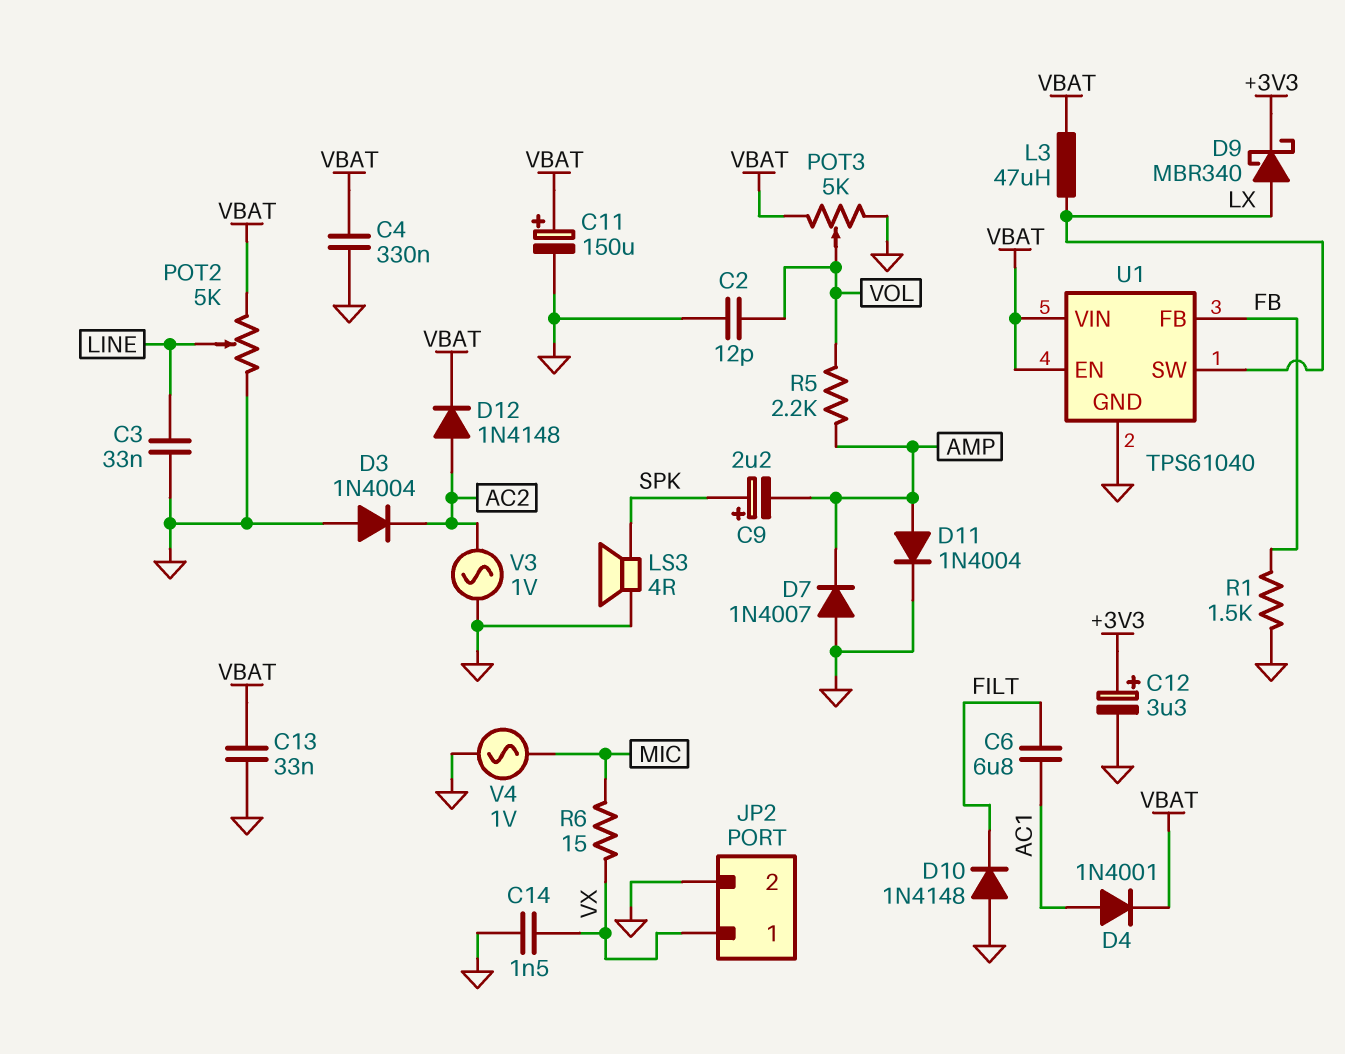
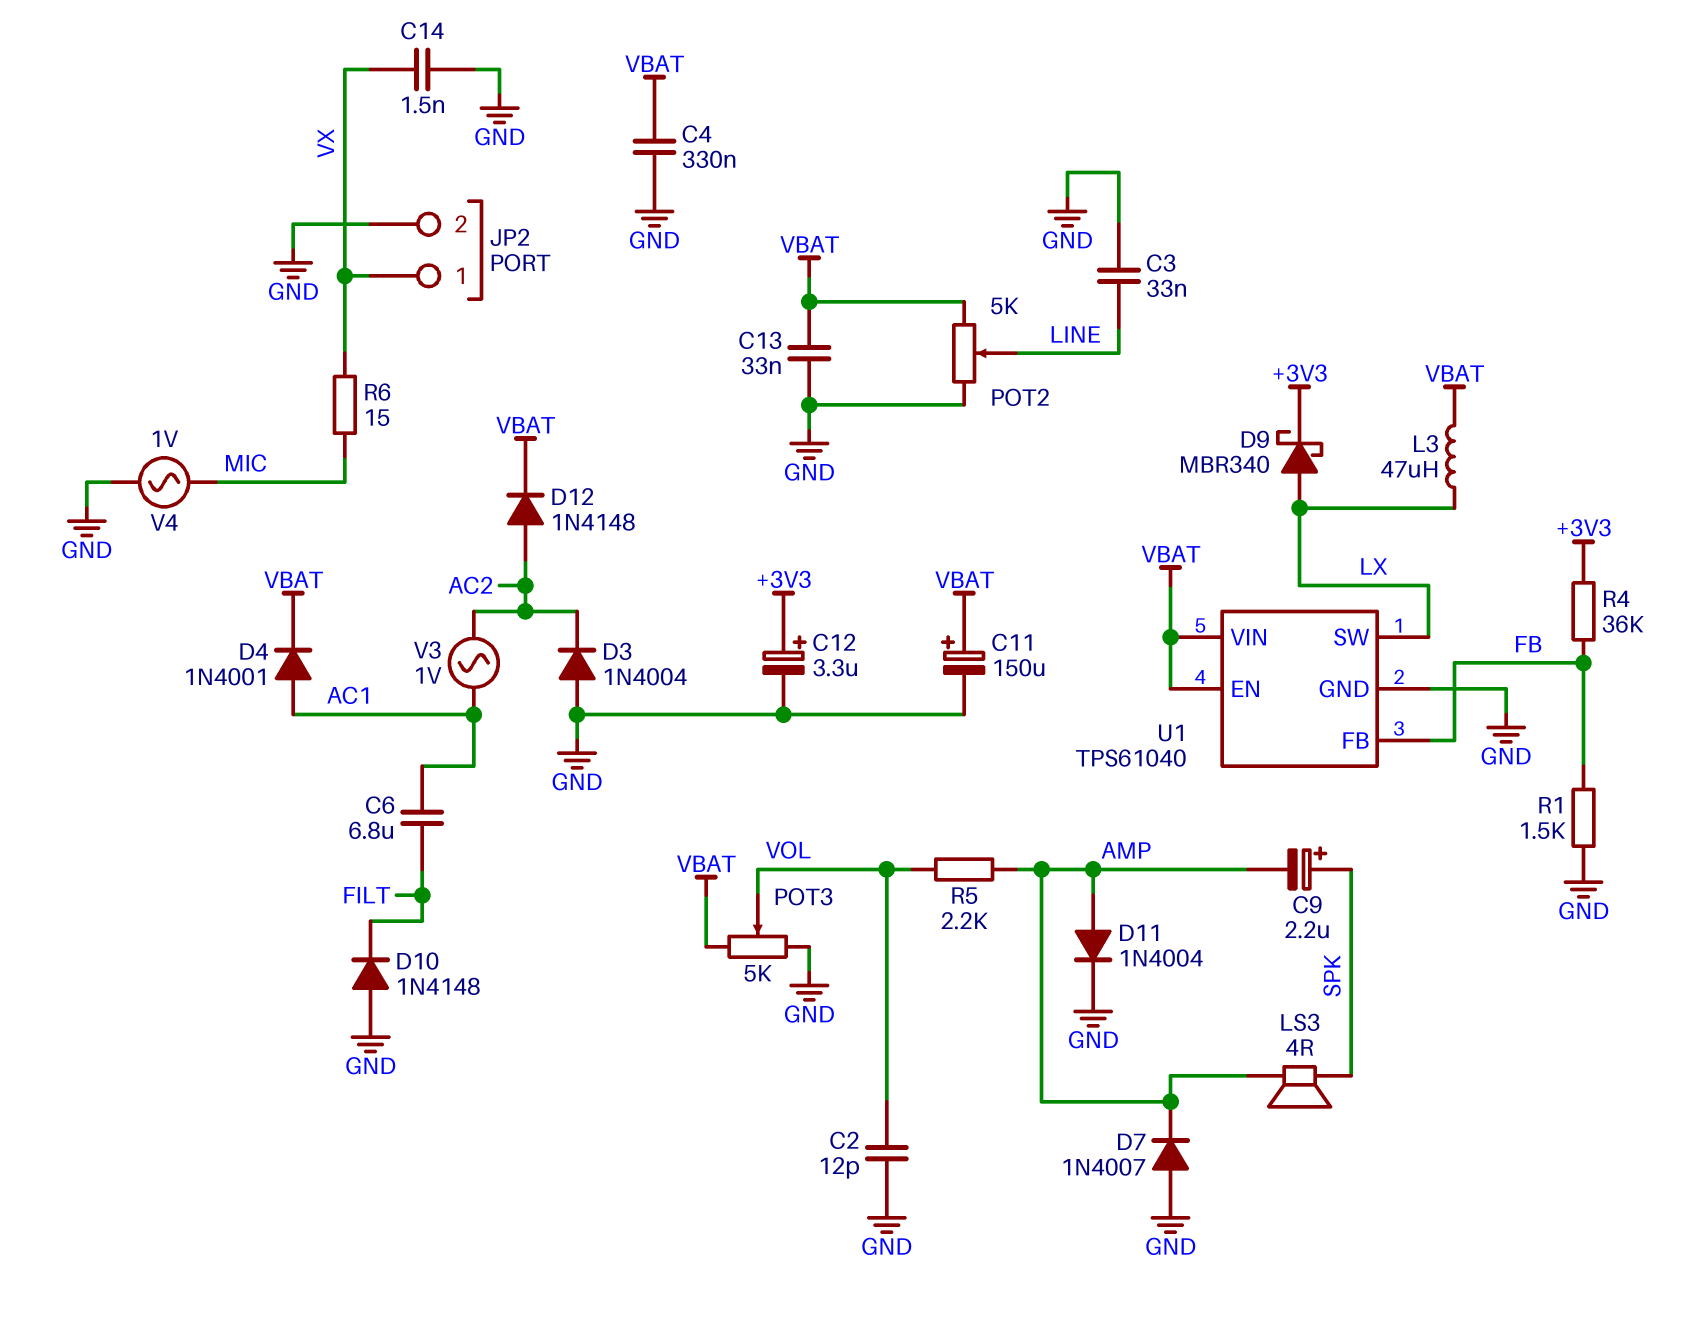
LS3: speaker 4R (GND, SPK) -> speaker 4R (AMP, SPK)
R4: none -> 36k (+3V3, FB)
V3: AC 1V (AC2, GND) -> AC 1V (AC1, AC2)

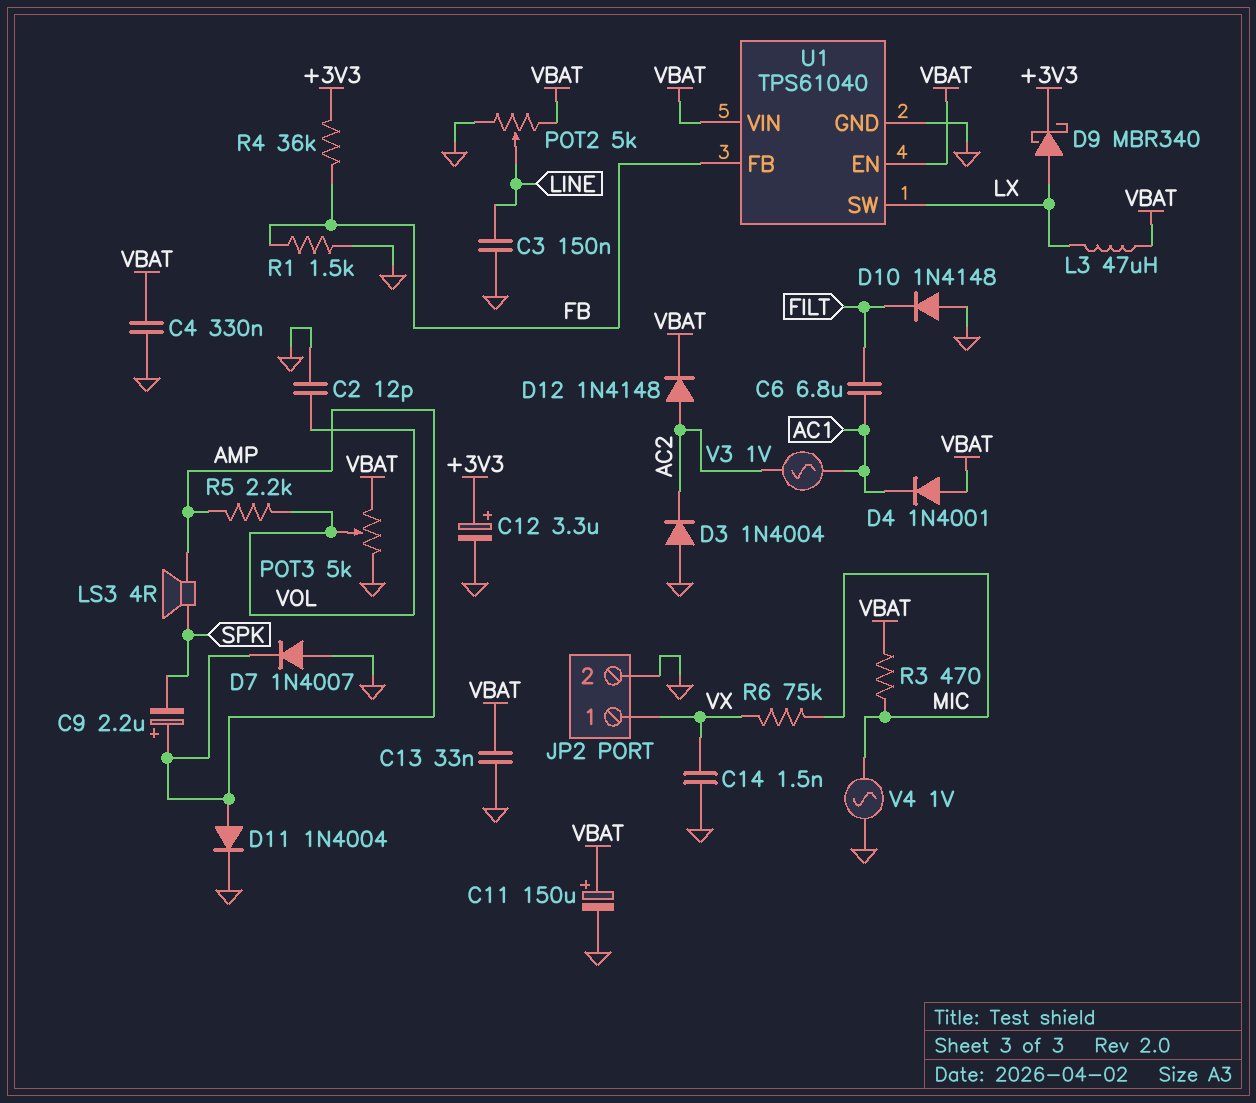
C3: 33nF (GND, LINE) -> 150nF (GND, LINE)
C9: 2.2uF (plus SPK, minus AMP) -> 2.2uF (plus AMP, minus SPK)
D4: diode 1N4001 (A AC1, K VBAT) -> diode 1N4001 (A VBAT, K AC1)
R3: none -> 470 (MIC, VBAT)
R6: 15 (MIC, VX) -> 75k (MIC, VX)

